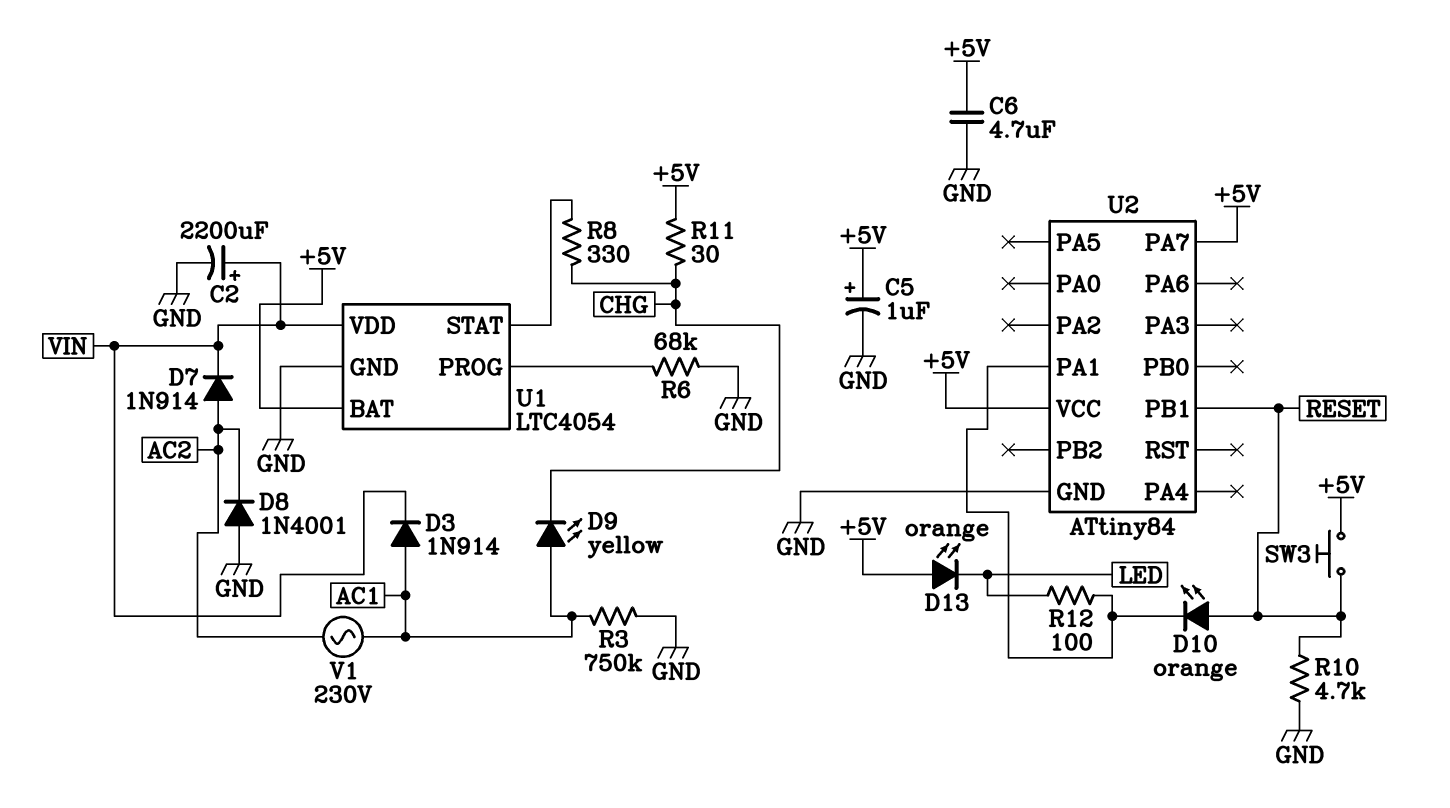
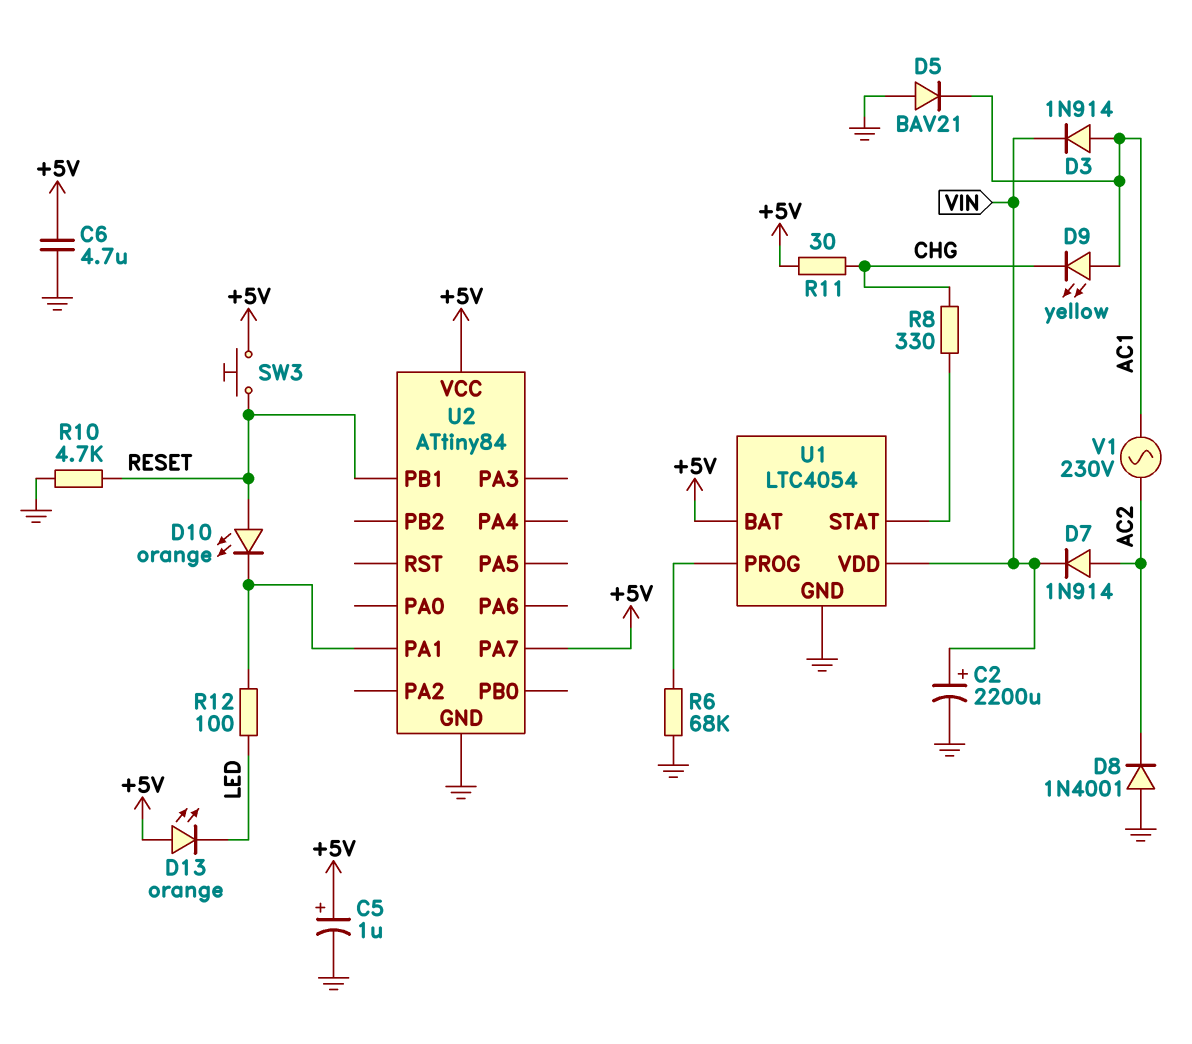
D5: none -> diode BAV21 (A GND, K AC1)
R3: 750k (AC1, GND) -> none

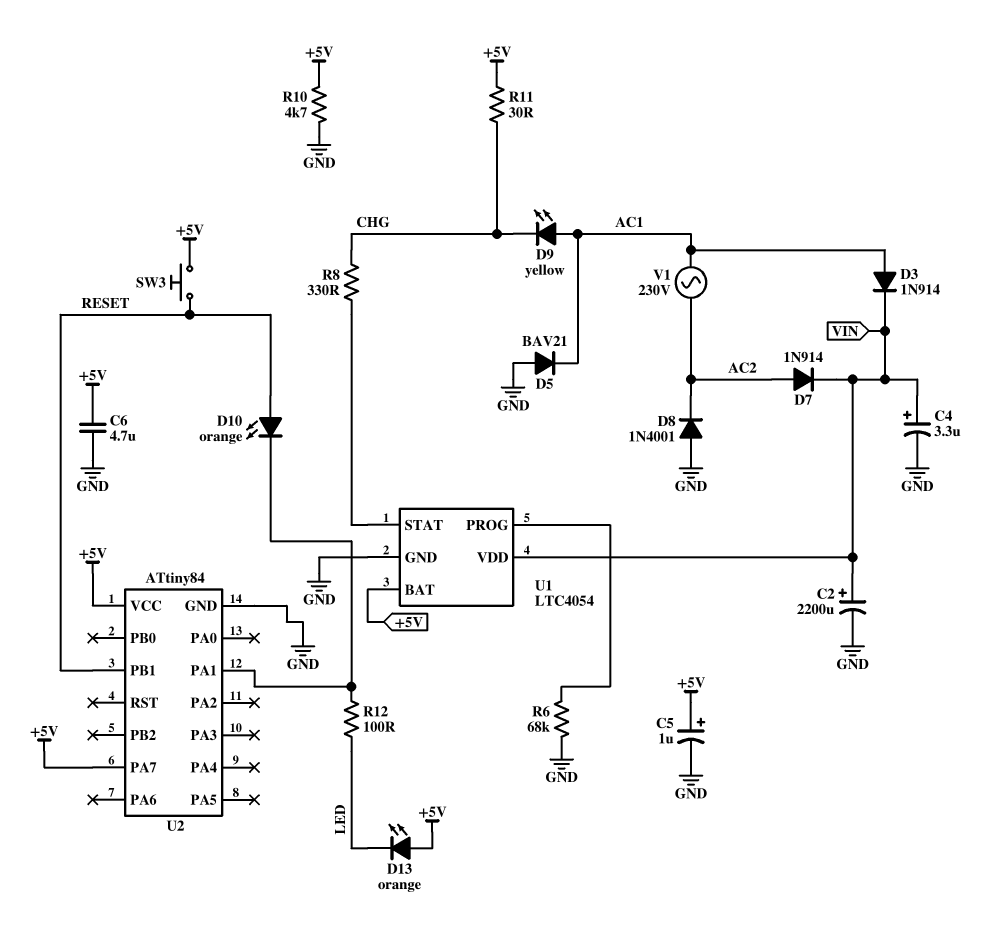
C4: none -> 3.3uF (plus VIN, minus GND)
R10: 4.7k (GND, RESET) -> 4.7k (+5V, GND)

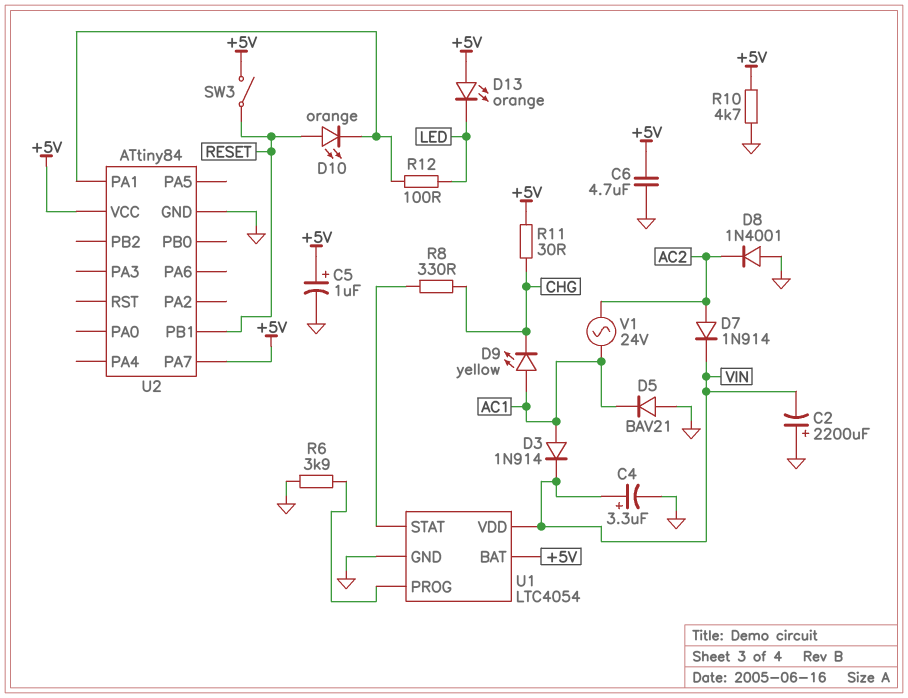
C2: 2200uF (plus VIN, minus GND) -> 2200uF (plus GND, minus VIN)
R6: 68k (GND, U1/PROG) -> 3.9k (GND, U1/PROG)
SW3: button (+5V, RESET) -> switch (+5V, RESET)
V1: AC 230V (AC1, AC2) -> AC 24V (AC1, AC2)

